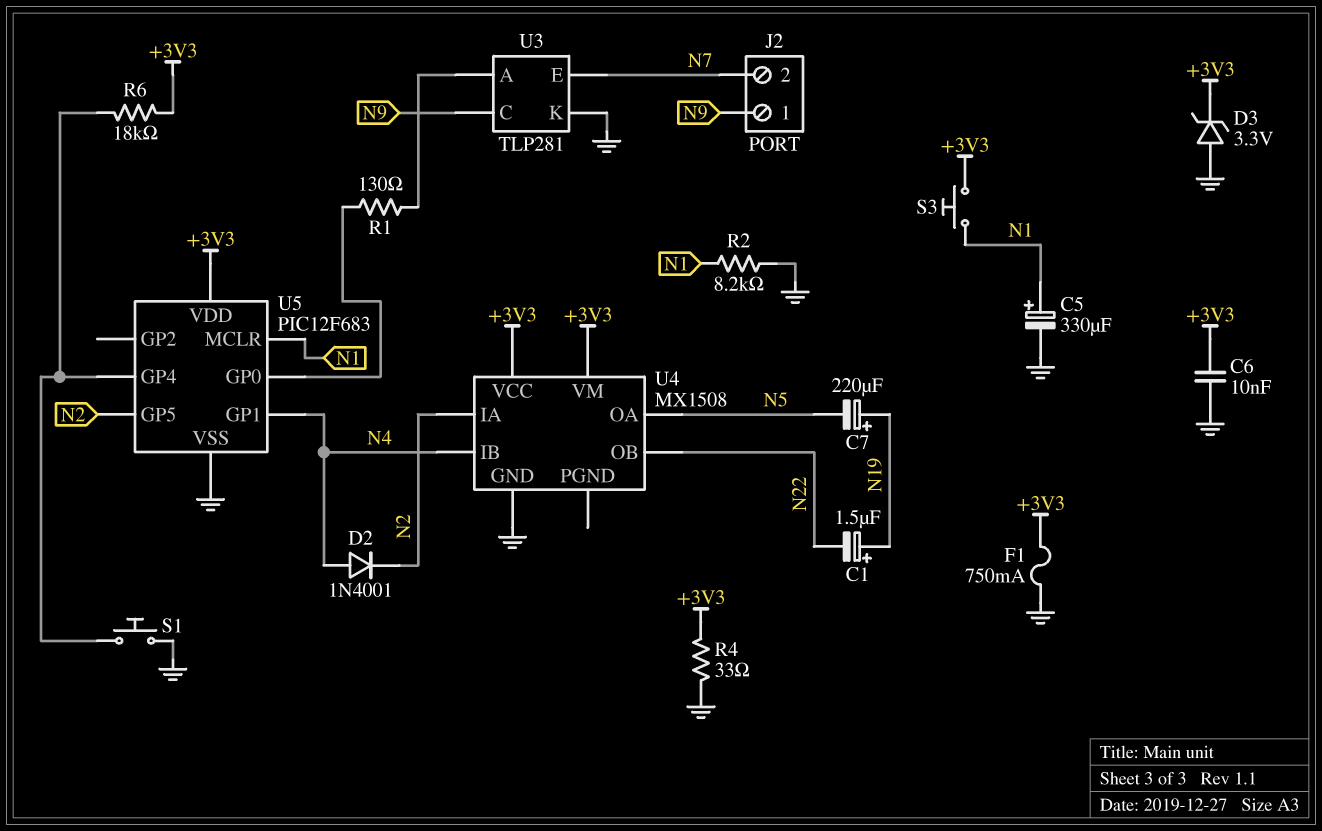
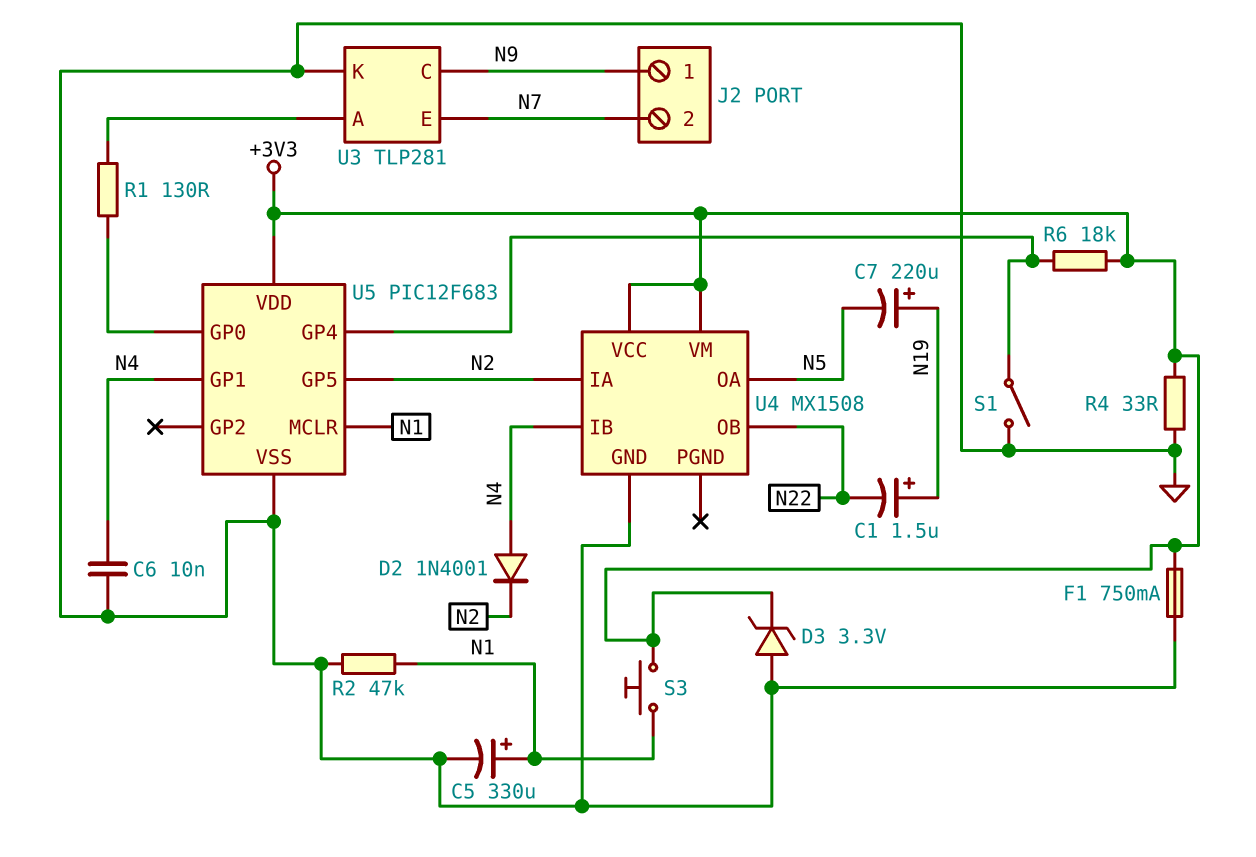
C6: 10nF (+3V3, GND) -> 10nF (GND, N4)
R2: 8.2k (GND, N1) -> 47k (GND, N1)
S1: button (GND, U5/GP4) -> switch (GND, U5/GP4)

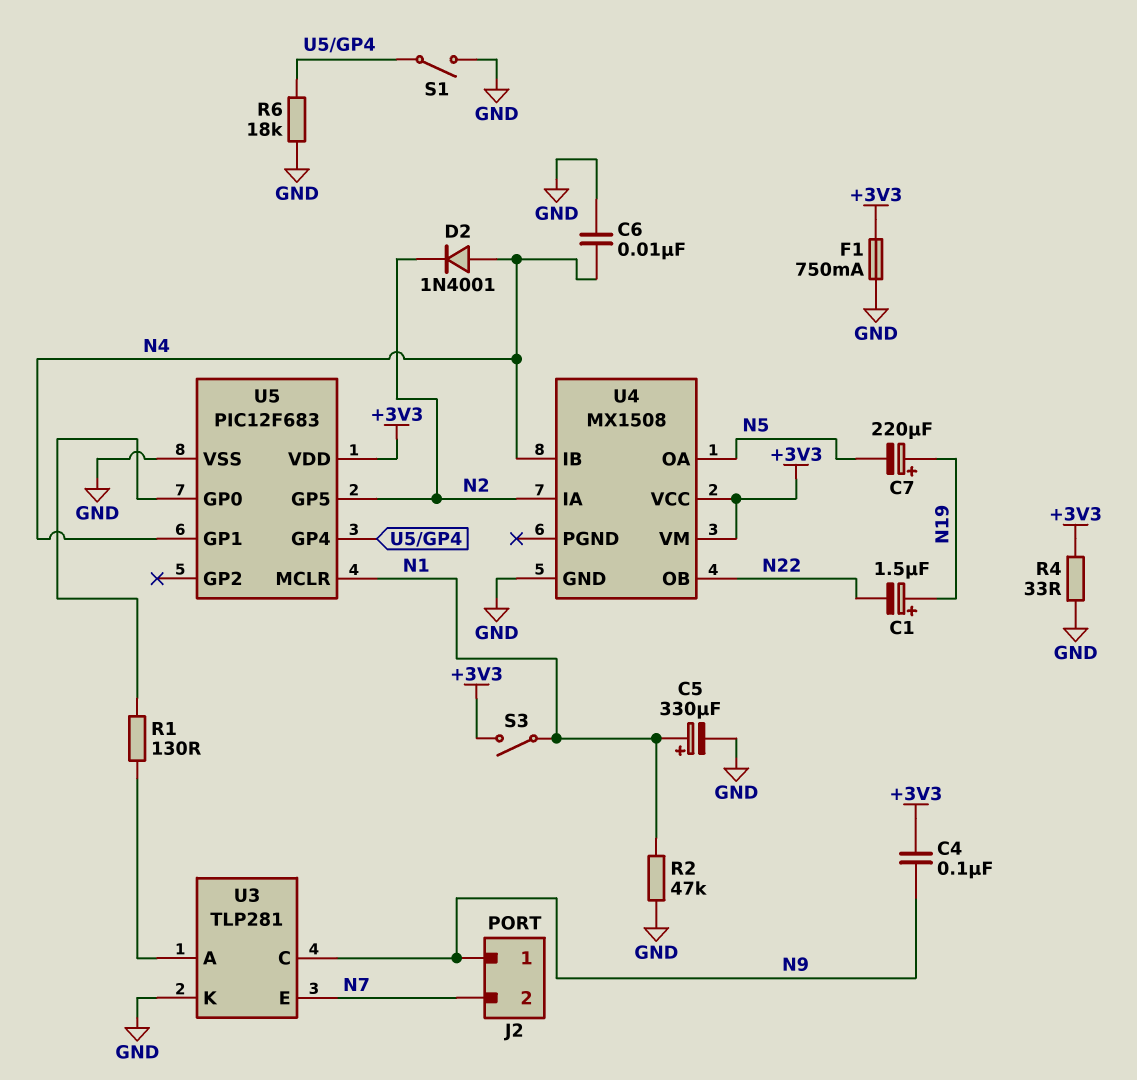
C4: none -> 100nF (+3V3, N9)
D3: zener 3.3V (A GND, K +3V3) -> none
R6: 18k (+3V3, U5/GP4) -> 18k (GND, U5/GP4)
S3: button (+3V3, N1) -> switch (+3V3, N1)

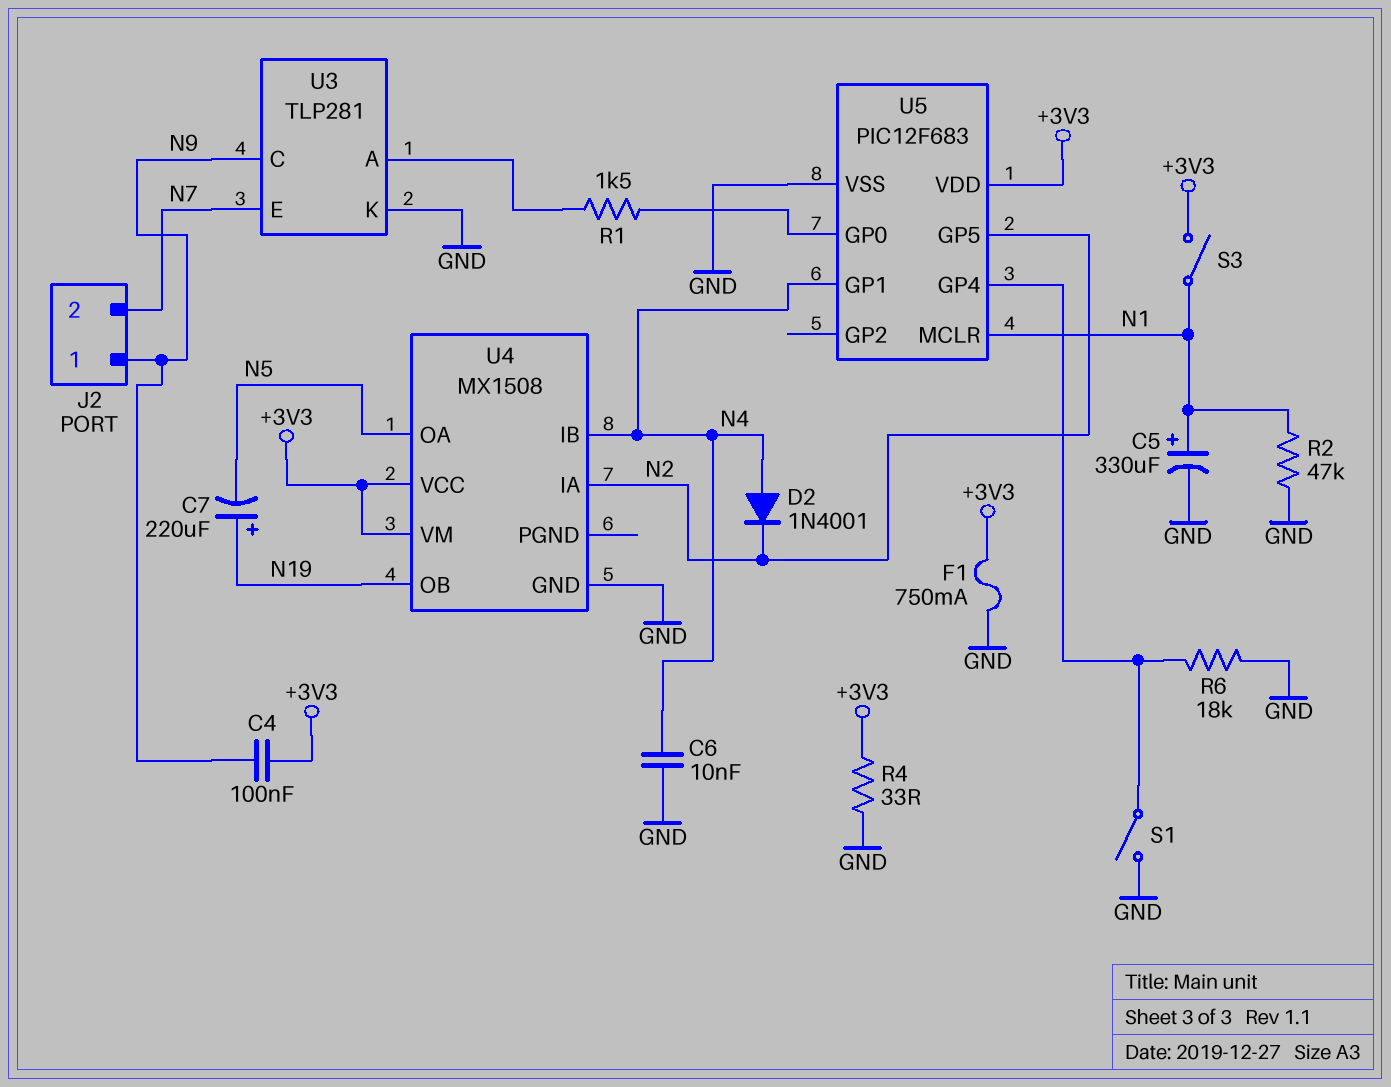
C1: 1.5uF (plus N19, minus N22) -> none
R1: 130 (U3/A, U5/GP0) -> 1.5k (U3/A, U5/GP0)
U4 pin OB: N22 -> N19

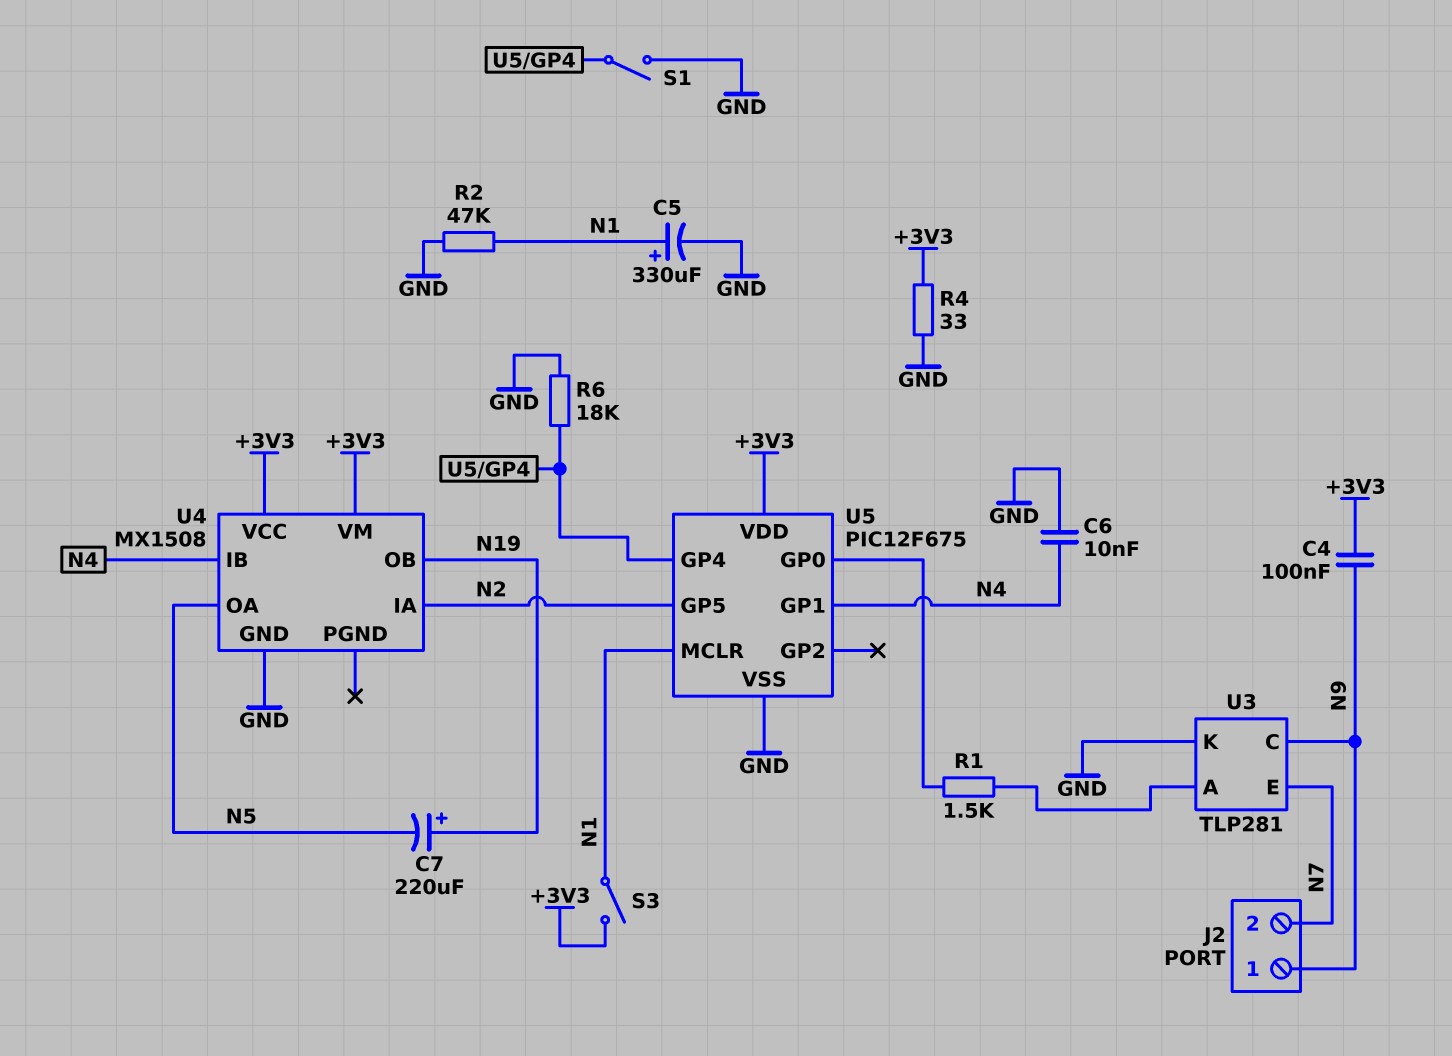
D2: diode 1N4001 (A N4, K N2) -> none
F1: 750mA (+3V3, GND) -> none
U5: PIC12F683 -> PIC12F675

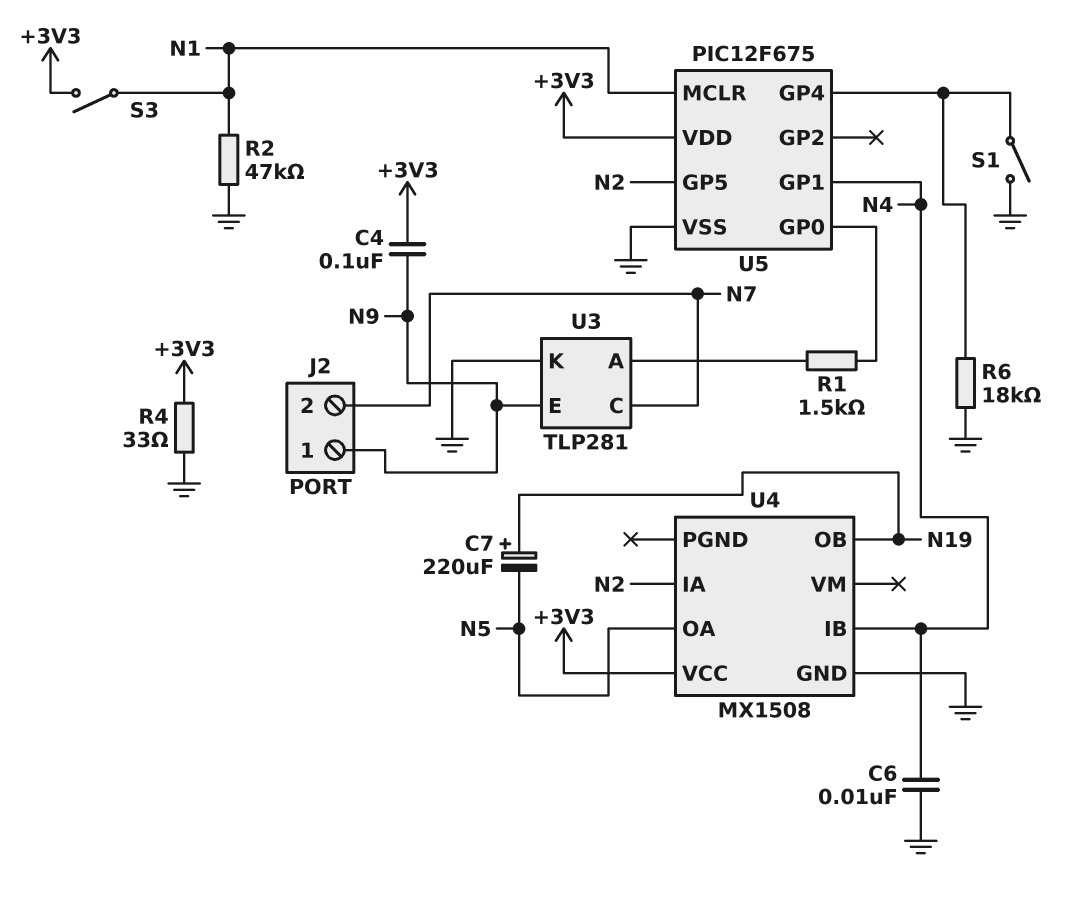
C5: 330uF (plus N1, minus GND) -> none
U3 pin C: N9 -> N7
U3 pin E: N7 -> N9
U4 pin VM: +3V3 -> none

